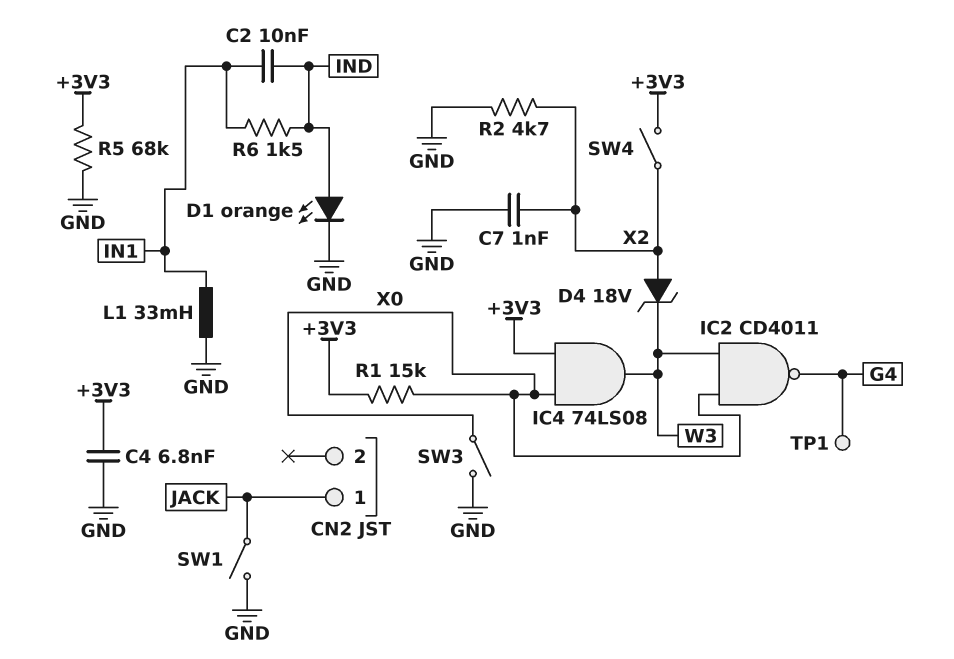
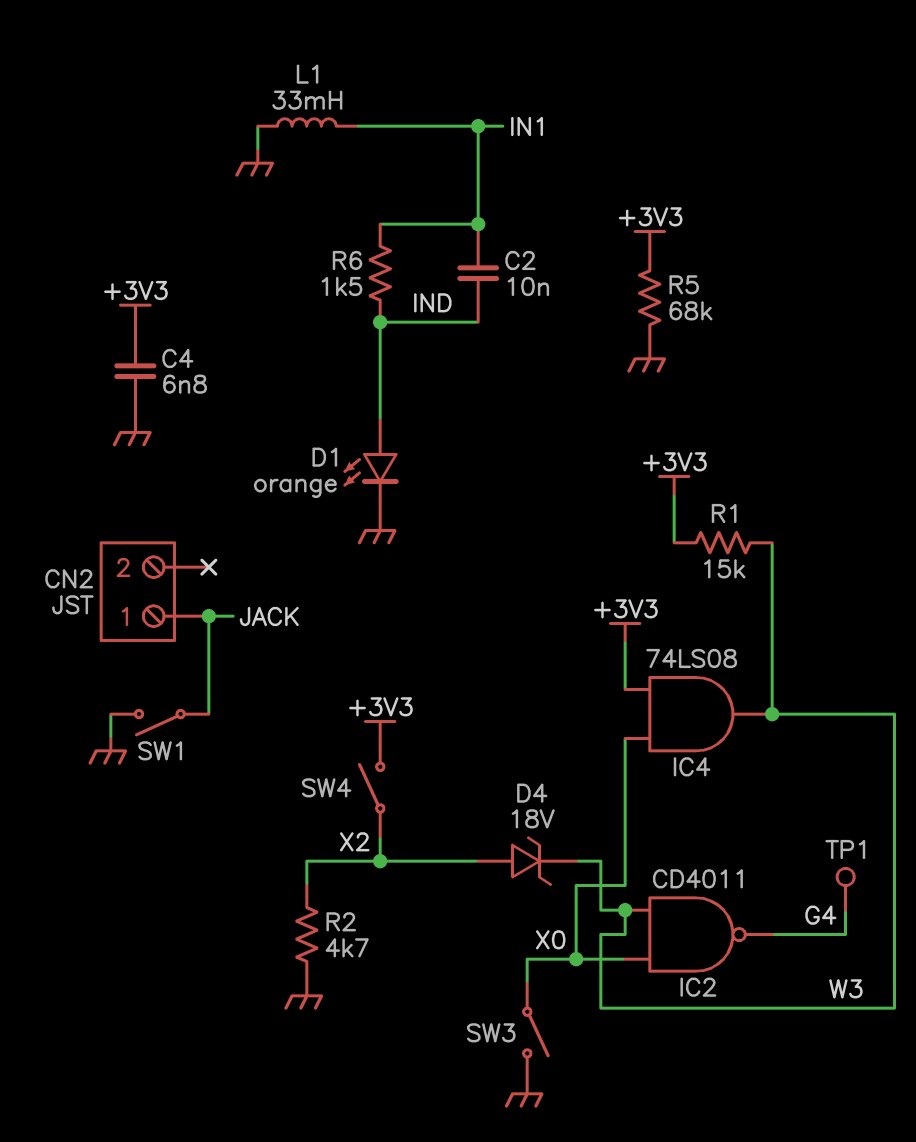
C7: 1nF (GND, X2) -> none
R1: 15k (+3V3, X0) -> 15k (+3V3, W3)

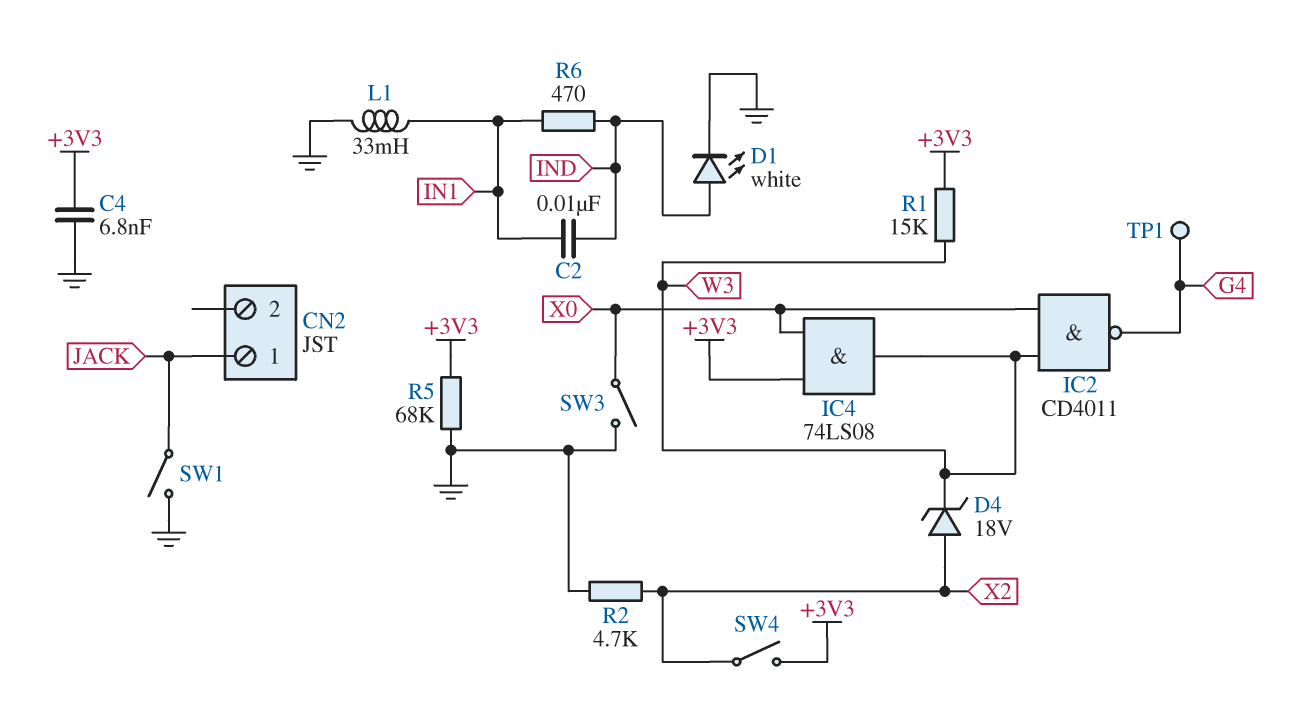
D1: LED orange (A IND, K GND) -> LED white (A IND, K GND)
R6: 1.5k (IN1, IND) -> 470 (IN1, IND)

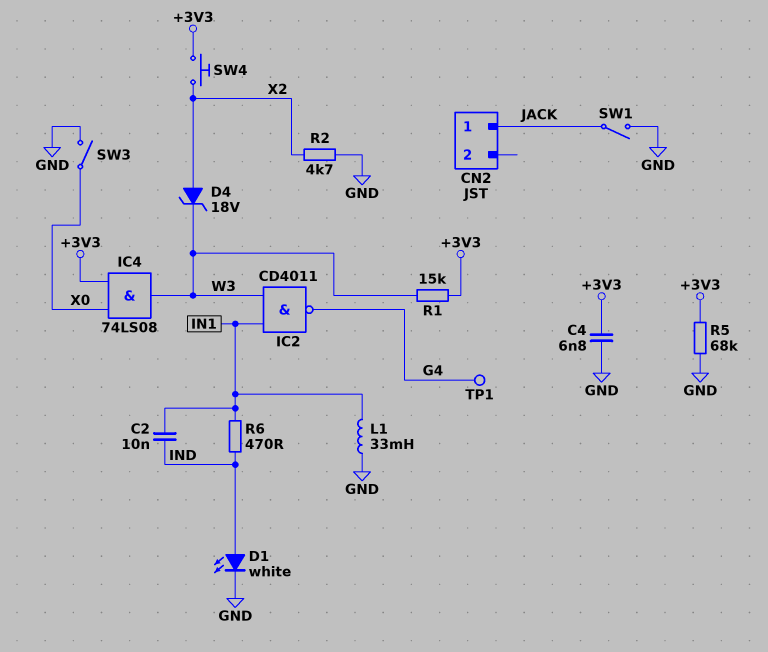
IC2: NAND CD4011 (in W3, in X0, out G4) -> NAND CD4011 (in IN1, in W3, out G4)
SW4: switch (+3V3, X2) -> button (+3V3, X2)

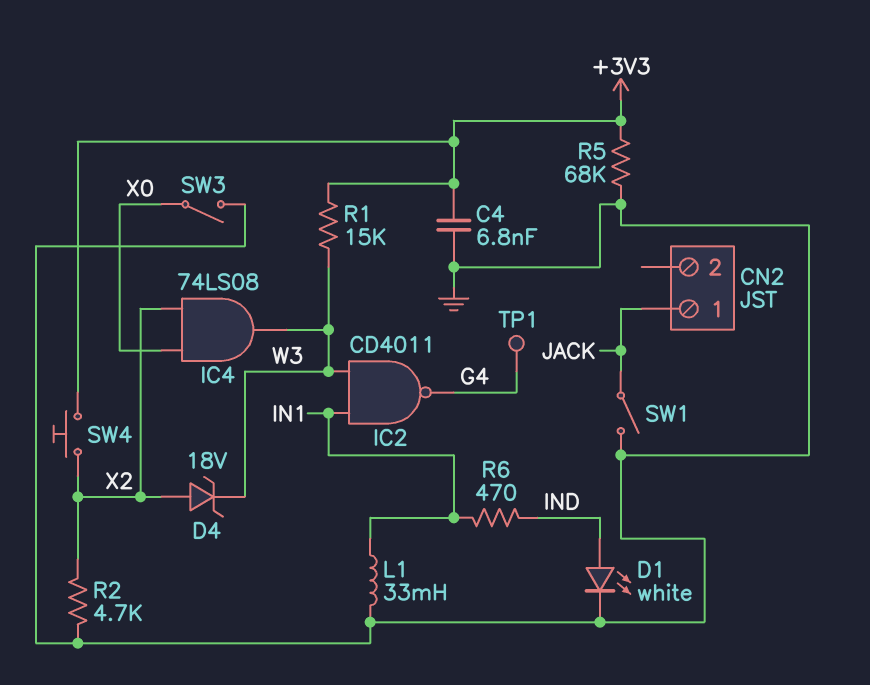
C2: 10nF (IN1, IND) -> none
IC4: AND 74LS08 (in +3V3, in X0, out W3) -> AND 74LS08 (in X0, in X2, out W3)

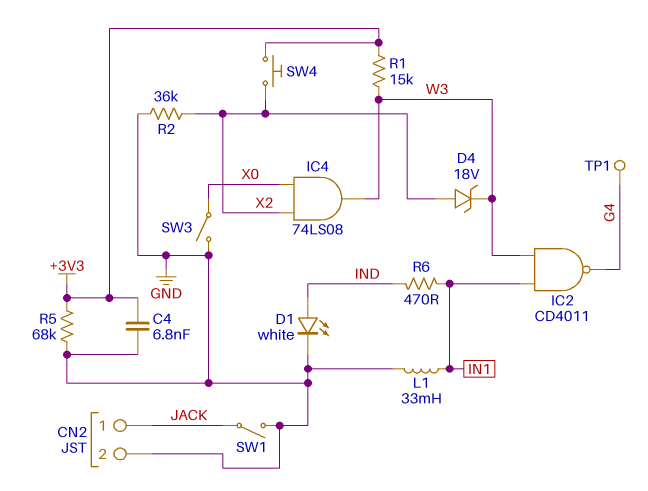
CN2 pin 2: none -> GND
R2: 4.7k (GND, X2) -> 36k (GND, X2)

